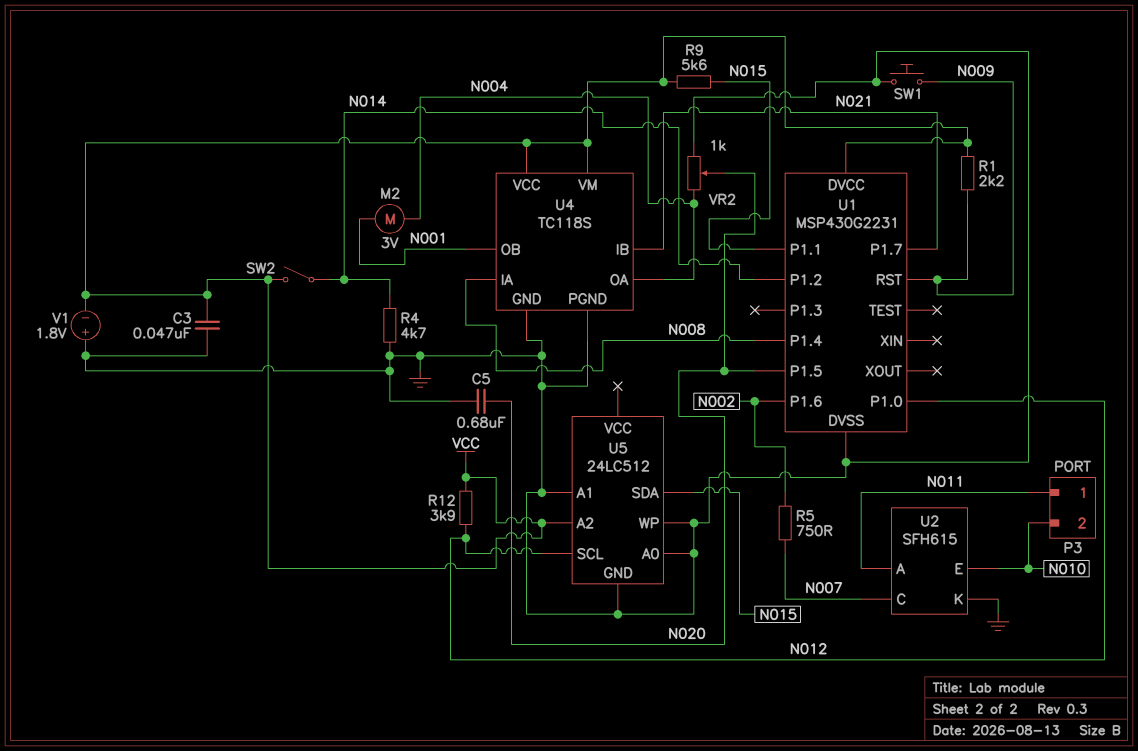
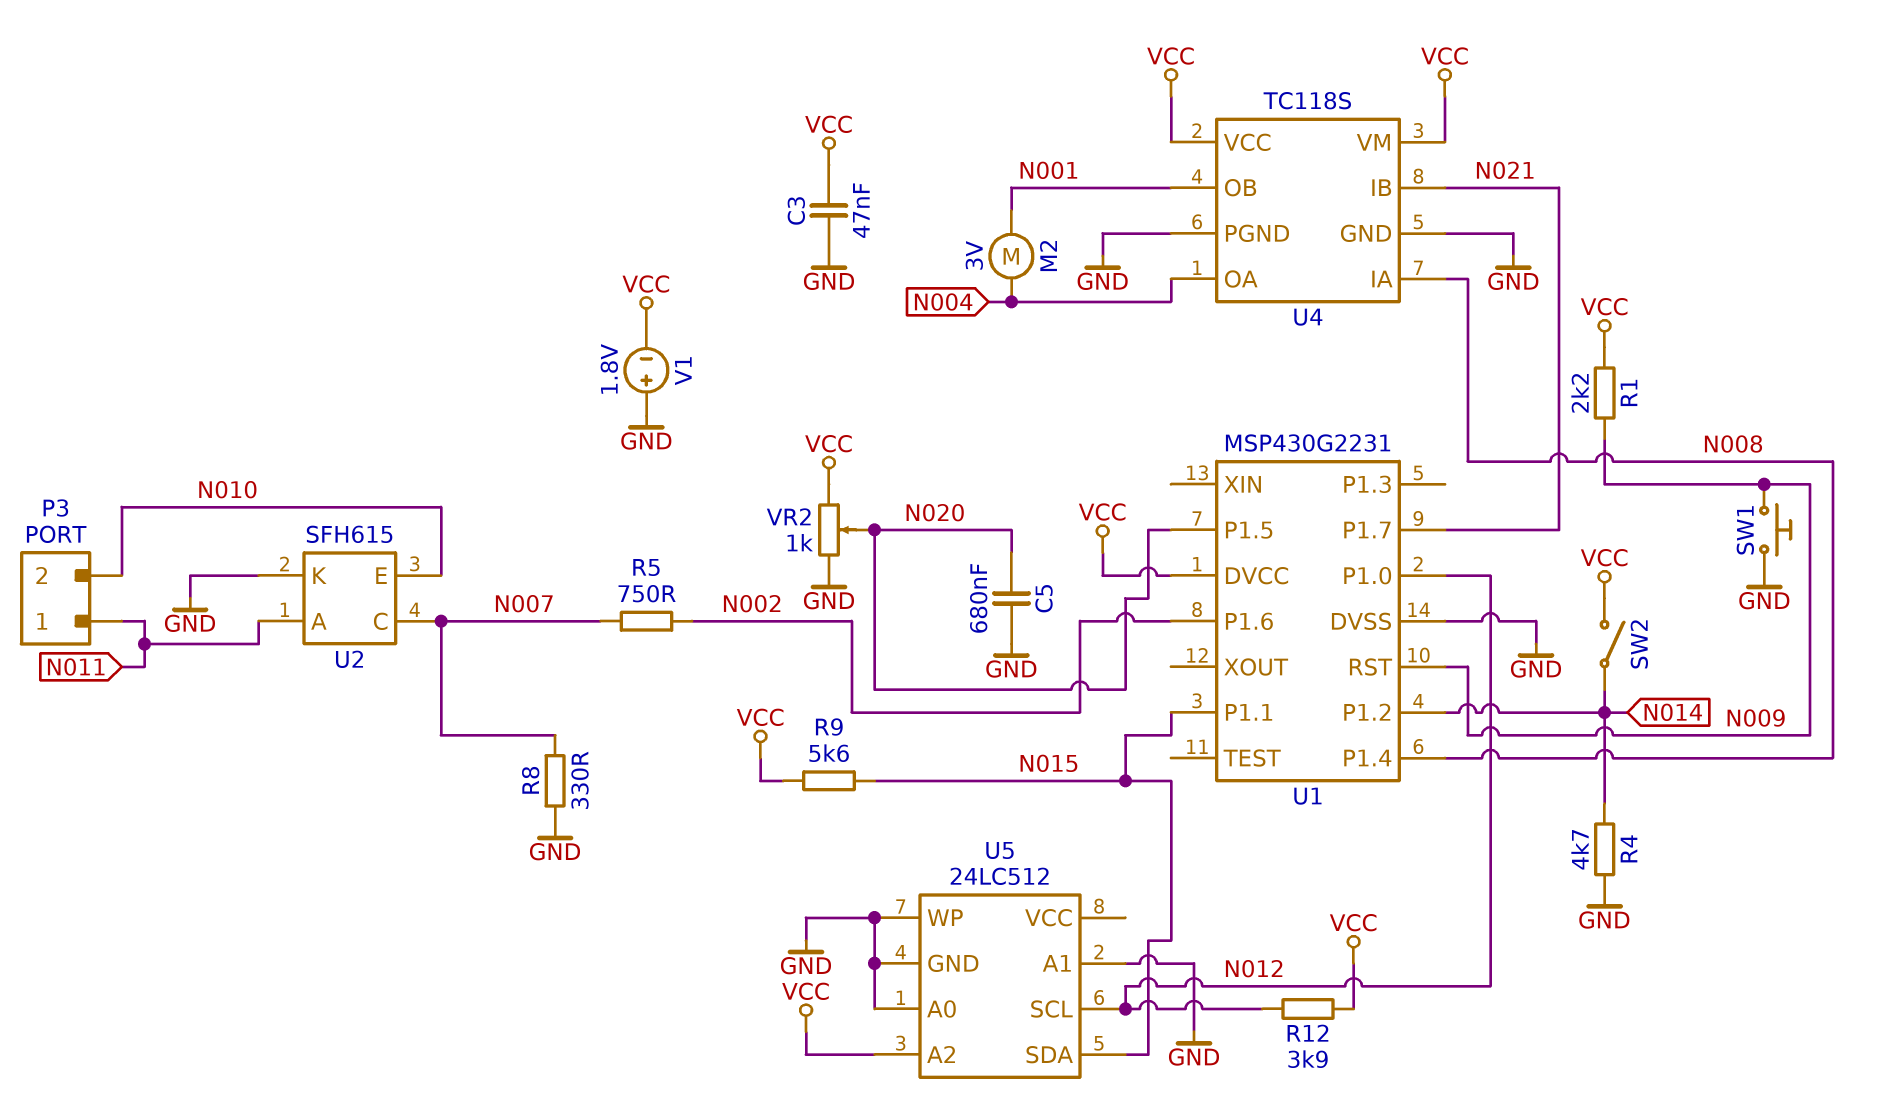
R8: none -> 330 (GND, N007)
VR2: 1k (GND, N004, wiper N020) -> 1k (GND, VCC, wiper N020)

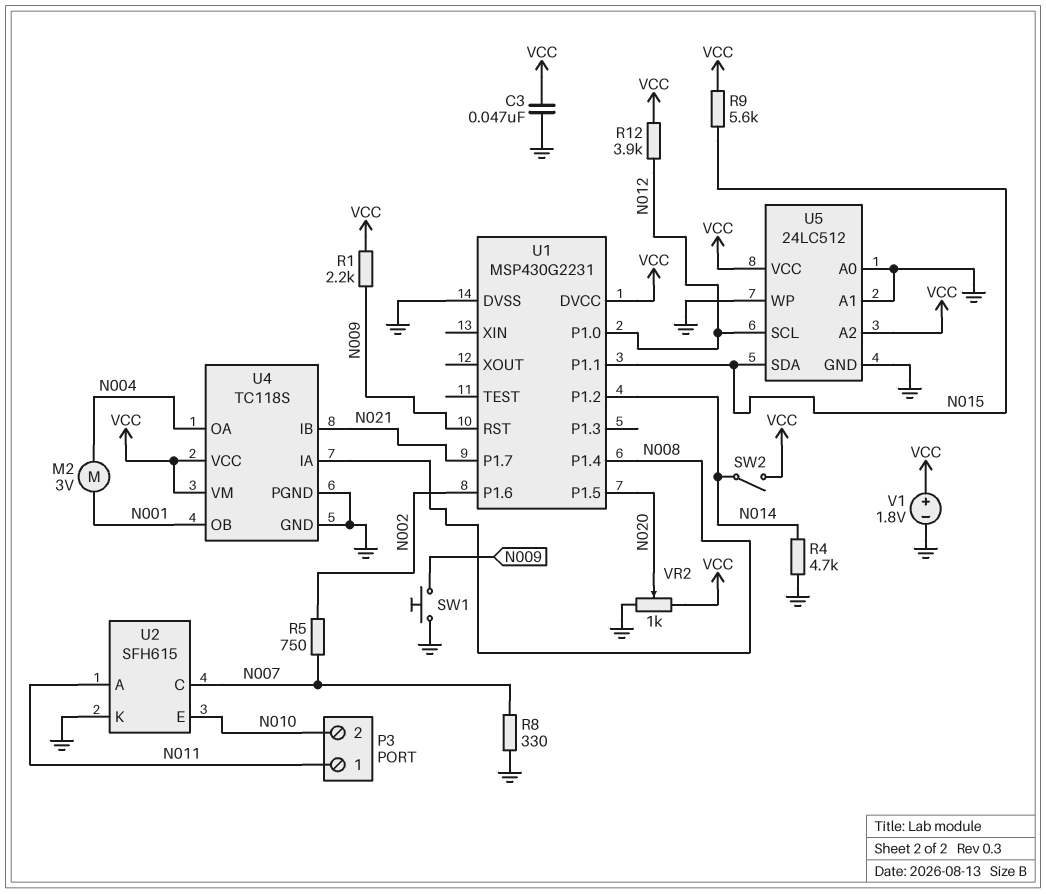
C5: 680nF (GND, N020) -> none
U5 pin VCC: none -> VCC
V1: 1.8V (plus GND, minus VCC) -> 1.8V (plus VCC, minus GND)

